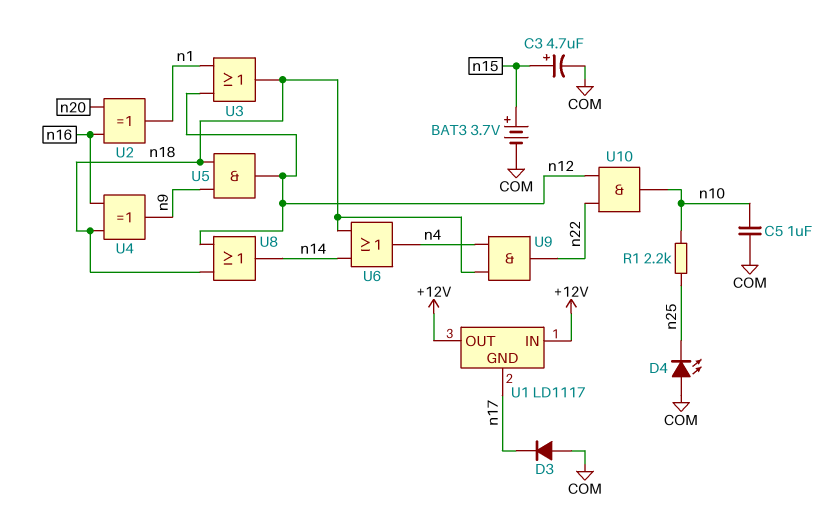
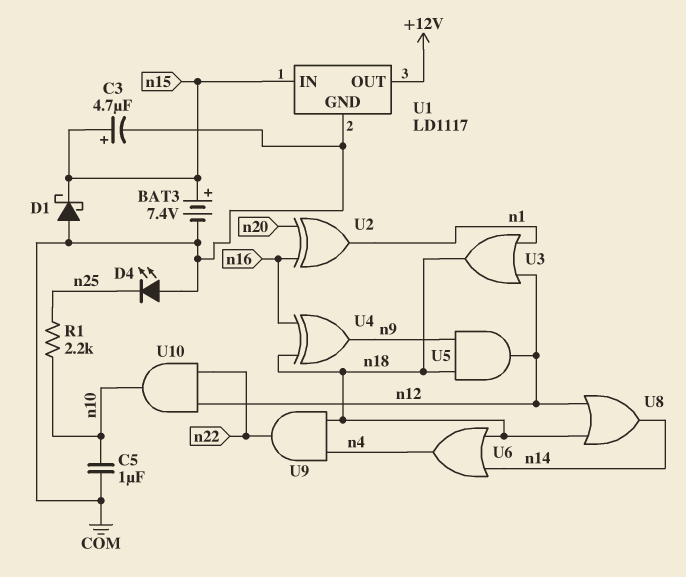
BAT3: 3.7V (plus n15, minus COM) -> 7.4V (plus n15, minus COM)
D1: none -> schottky (A COM, K n15)
D3: diode (A COM, K n17) -> none
U1 pin GND: n17 -> COM
U1 pin IN: +12V -> n15

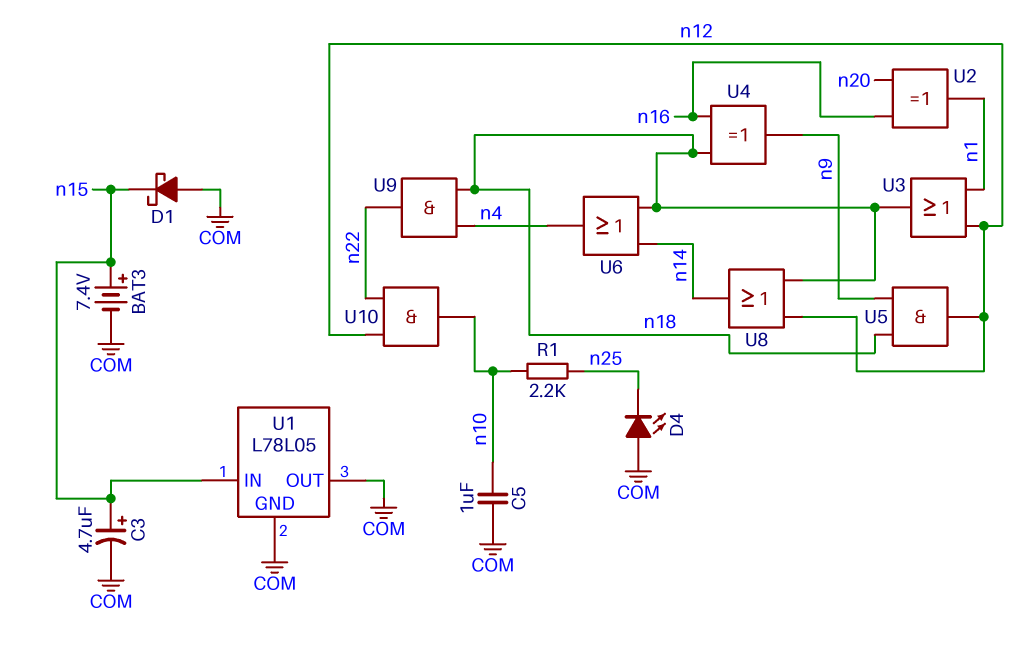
U1: LD1117 -> L78L05
U1 pin OUT: +12V -> COM

